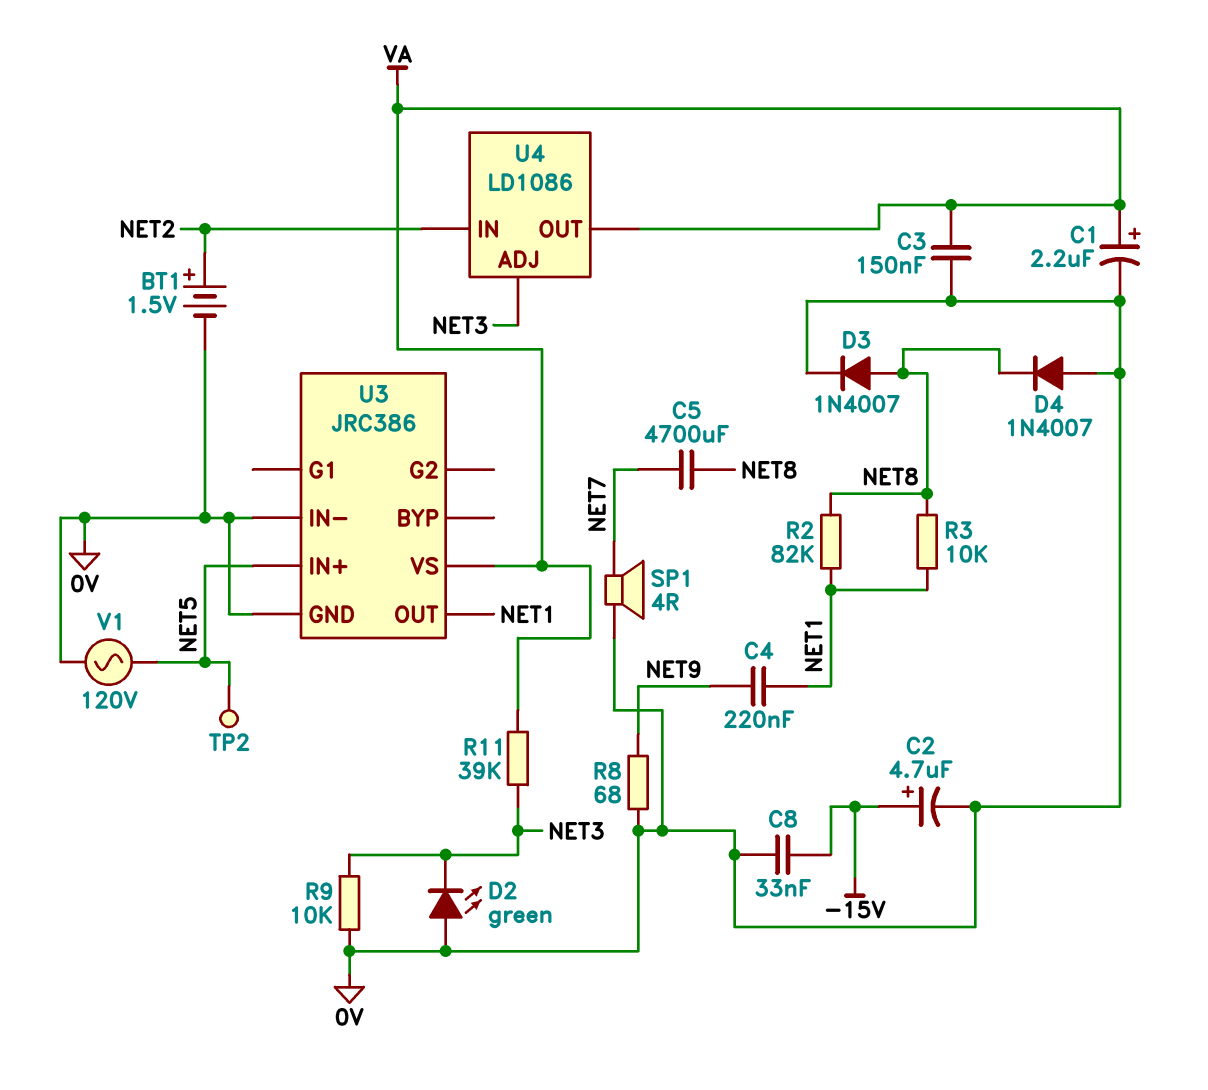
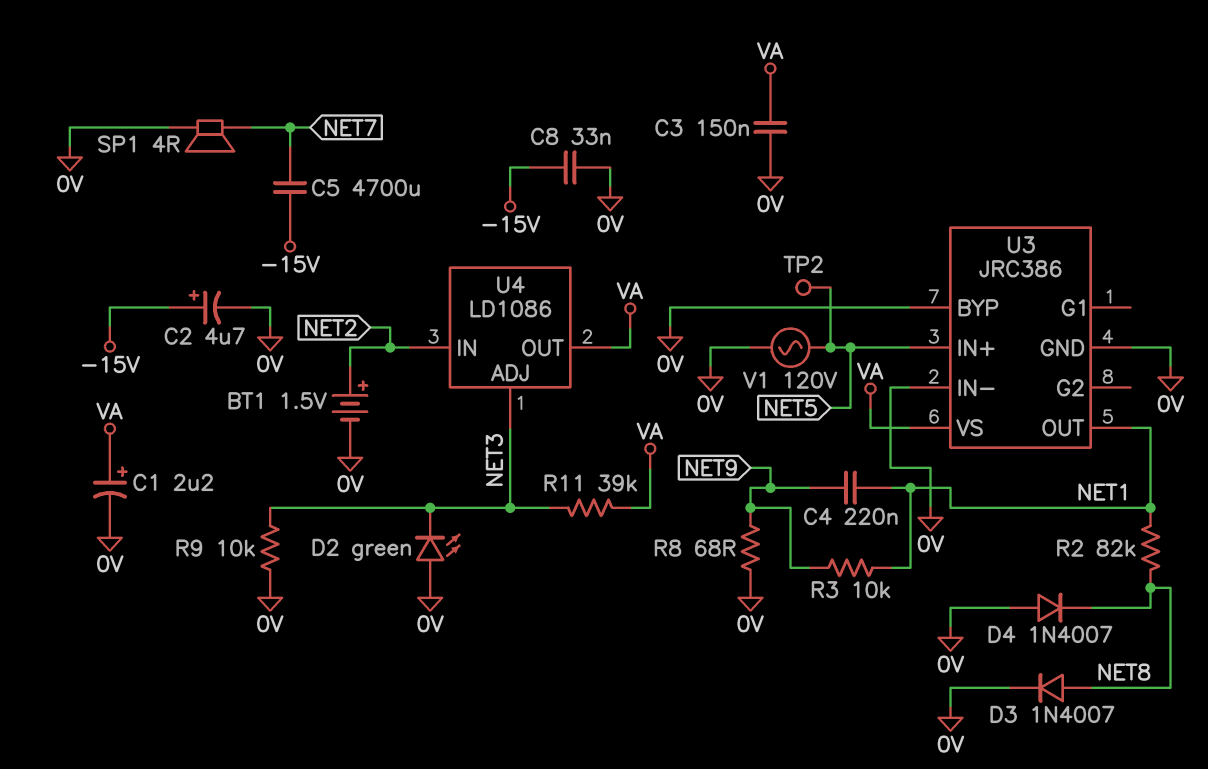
C5: 4700uF (NET7, NET8) -> 4700uF (-15V, NET7)
R3: 10k (NET1, NET8) -> 10k (NET1, NET9)
U3 pin BYP: none -> 0V

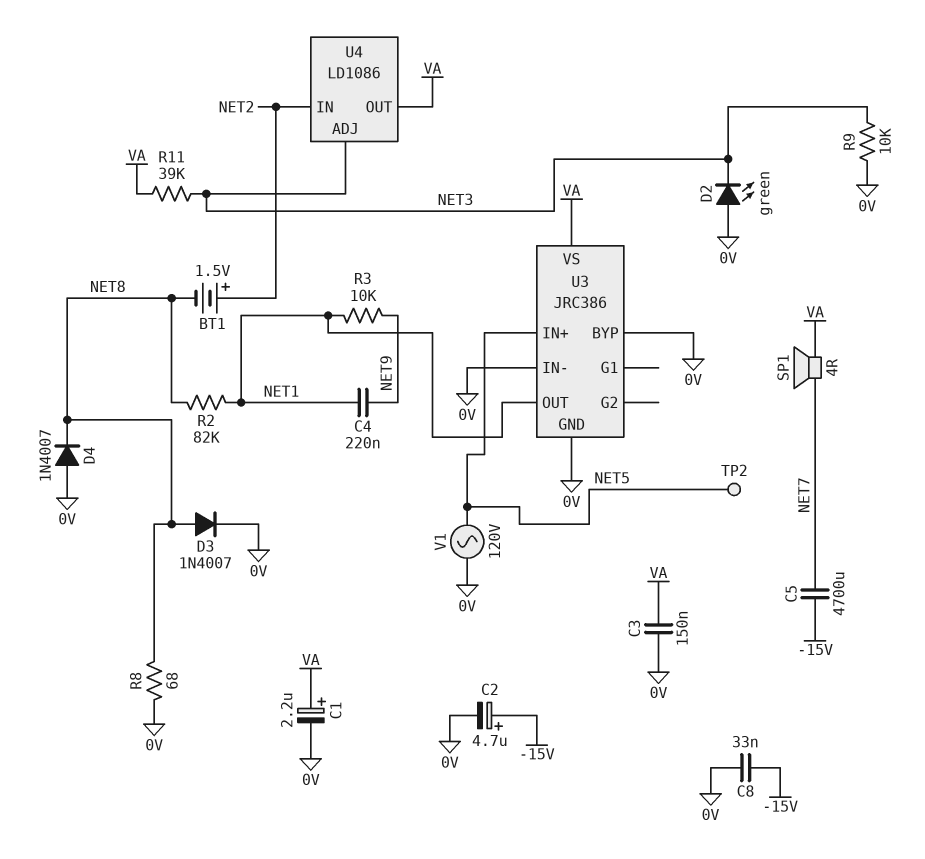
BT1: 1.5V (plus NET2, minus 0V) -> 1.5V (plus NET2, minus NET8)
R8: 68 (0V, NET9) -> 68 (0V, NET8)
SP1: speaker 4R (0V, NET7) -> speaker 4R (NET7, VA)

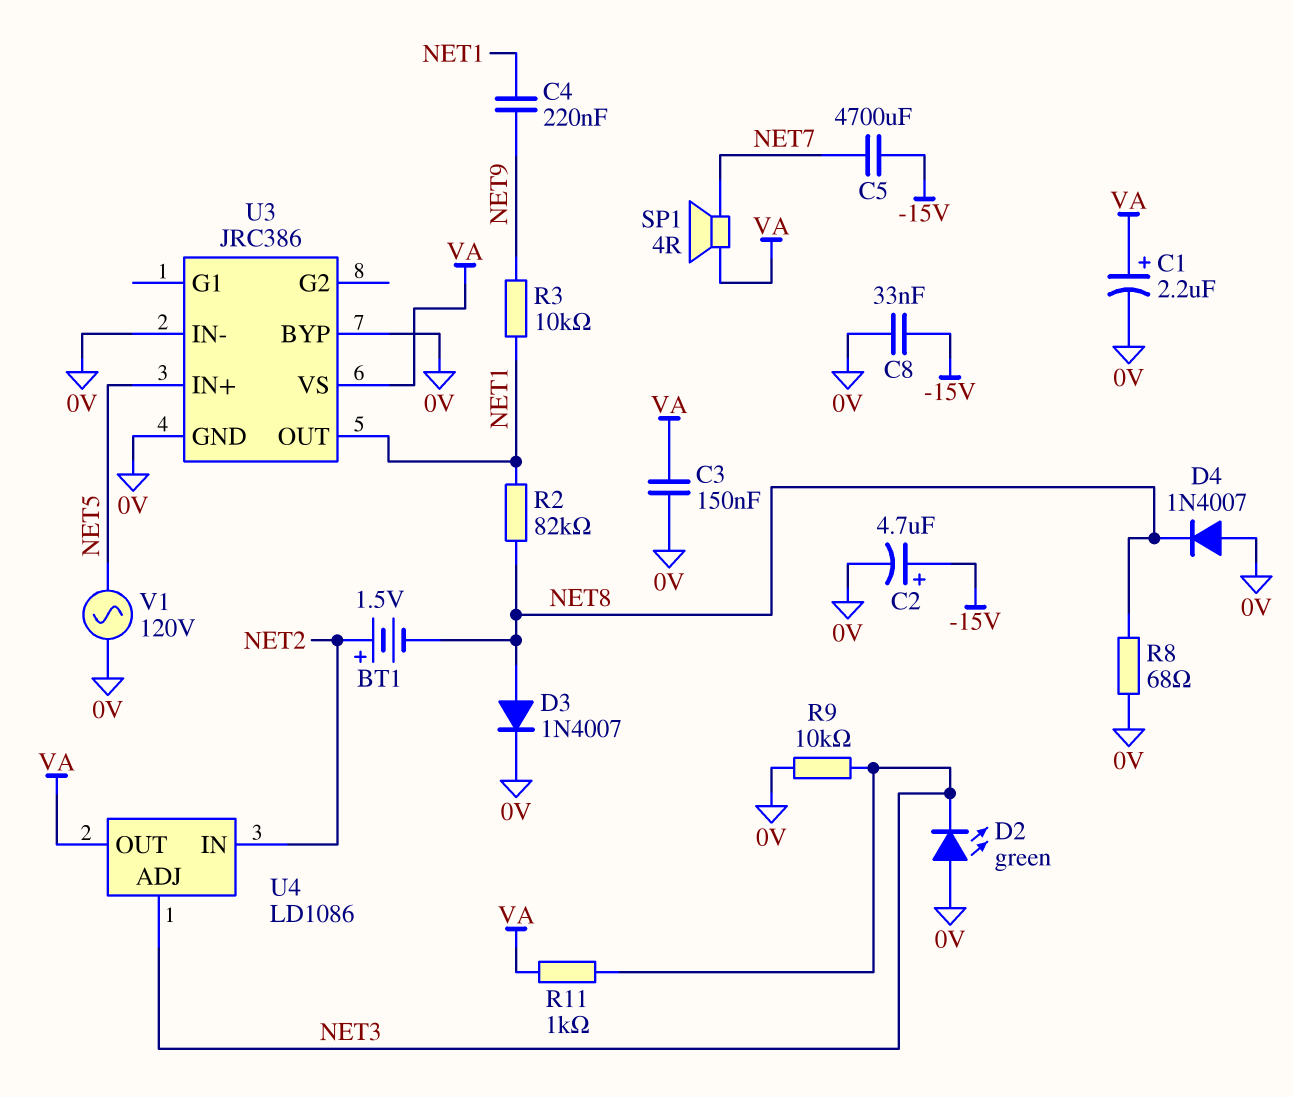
R11: 39k (NET3, VA) -> 1k (NET3, VA)
TP2: test point (NET5) -> none

